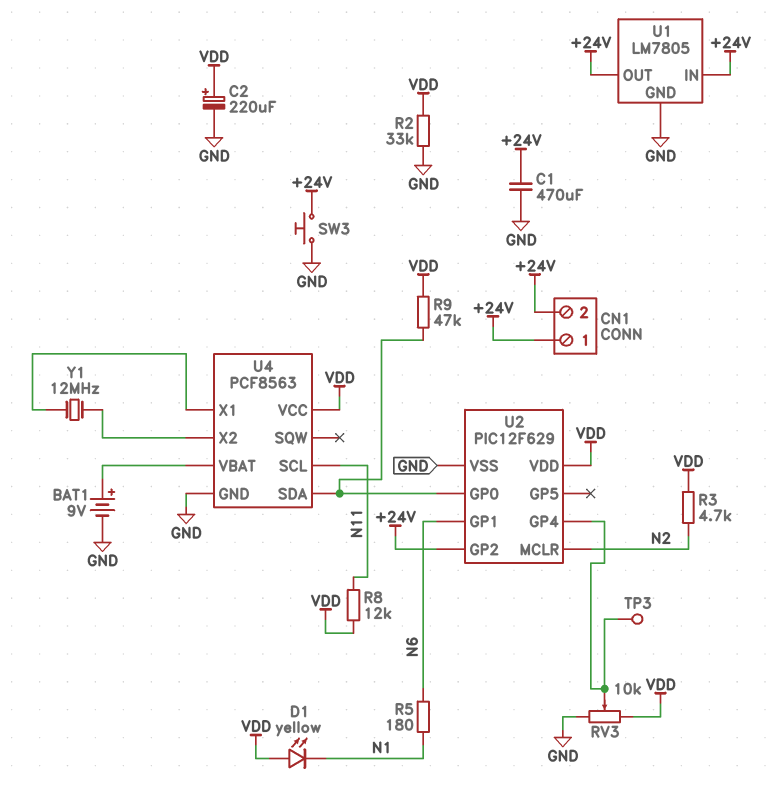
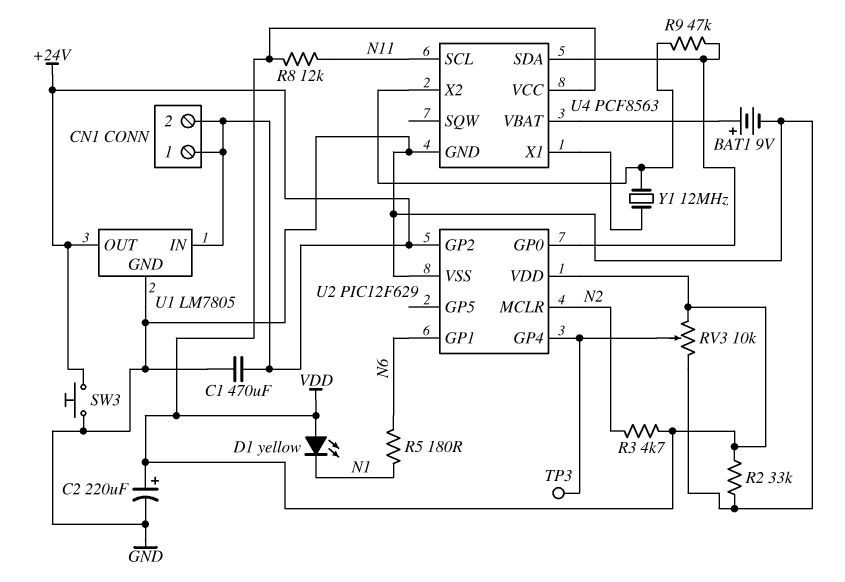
R9: 47k (U2/GP0, VDD) -> 47k (U2/GP0, U4/X2)

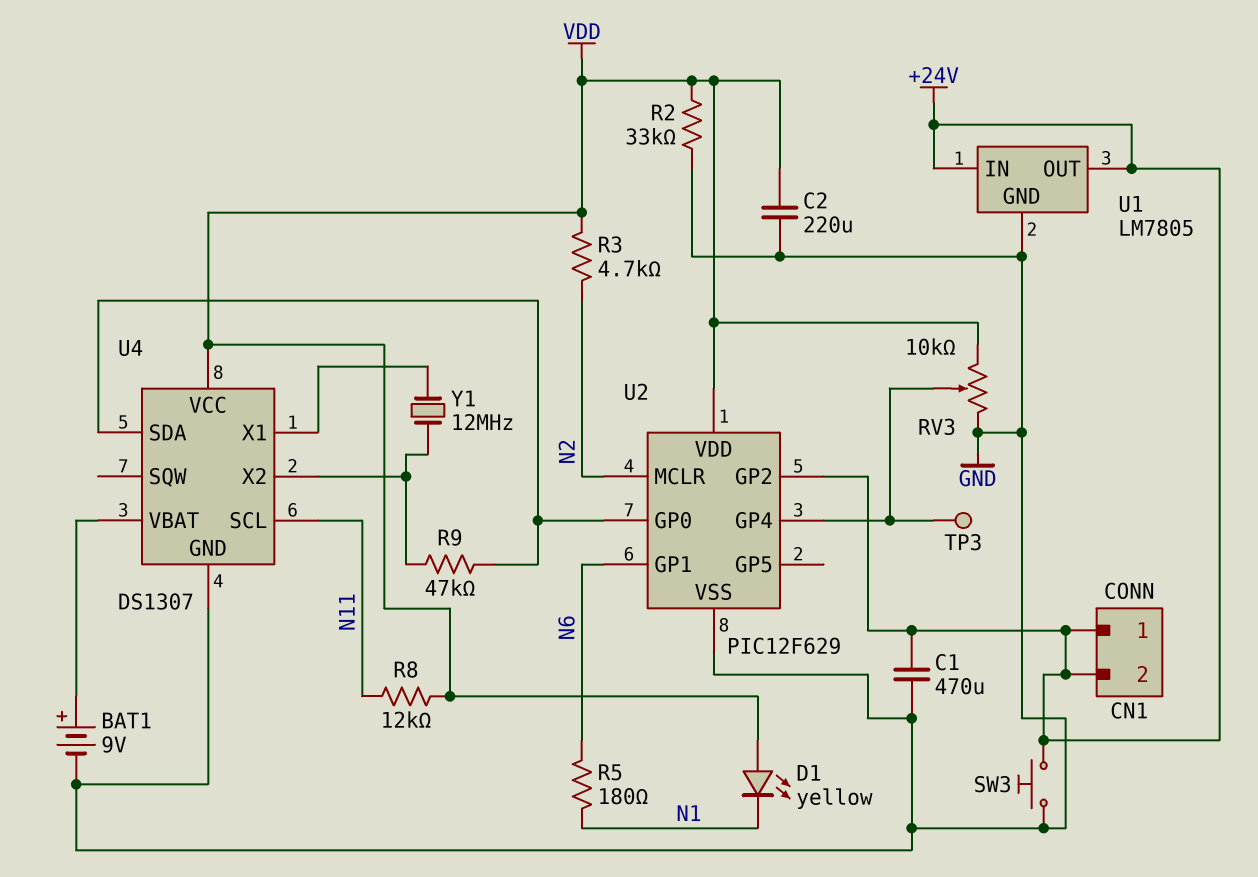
C2: 220uF (plus VDD, minus GND) -> 220uF (GND, VDD)
U4: PCF8563 -> DS1307

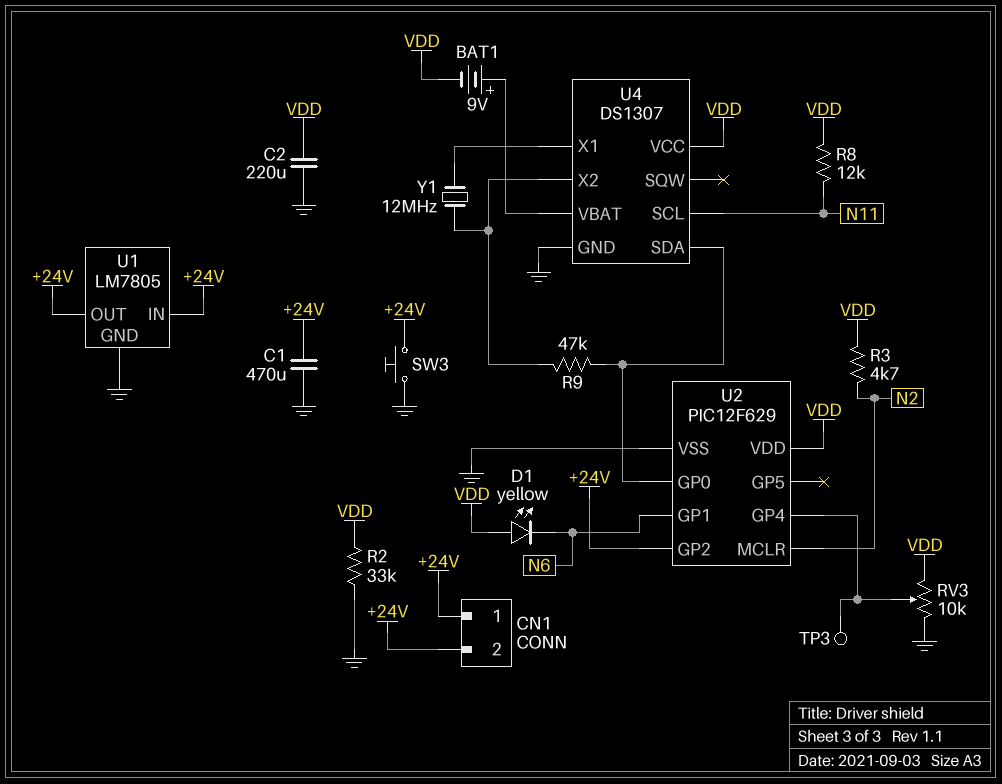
BAT1: 9V (plus U4/VBAT, minus GND) -> 9V (plus U4/VBAT, minus VDD)
D1: LED yellow (A VDD, K N1) -> LED yellow (A VDD, K N6)
R5: 180 (N1, N6) -> none

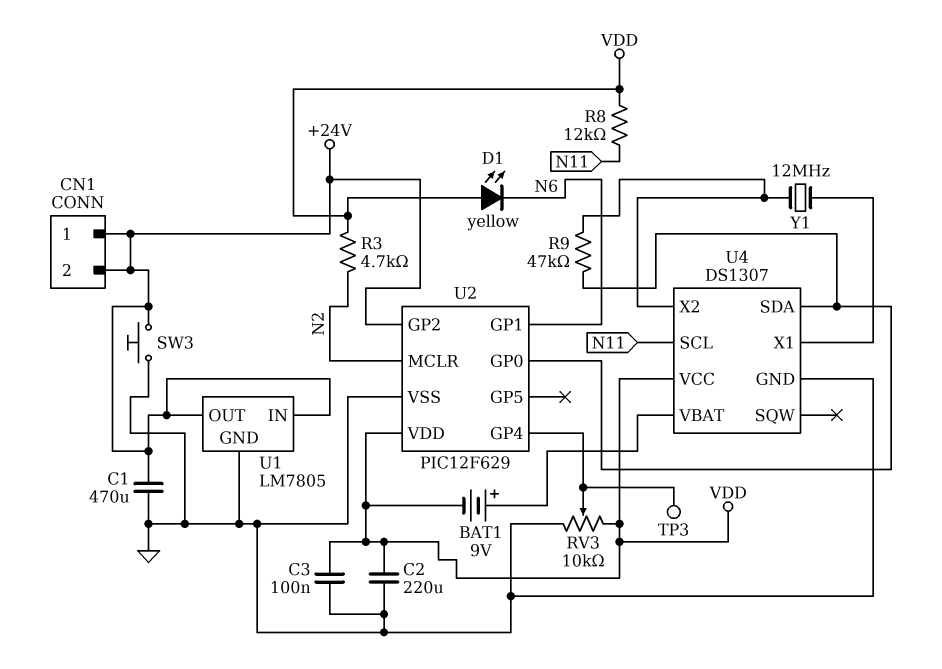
C3: none -> 100nF (GND, VDD)
R2: 33k (GND, VDD) -> none

